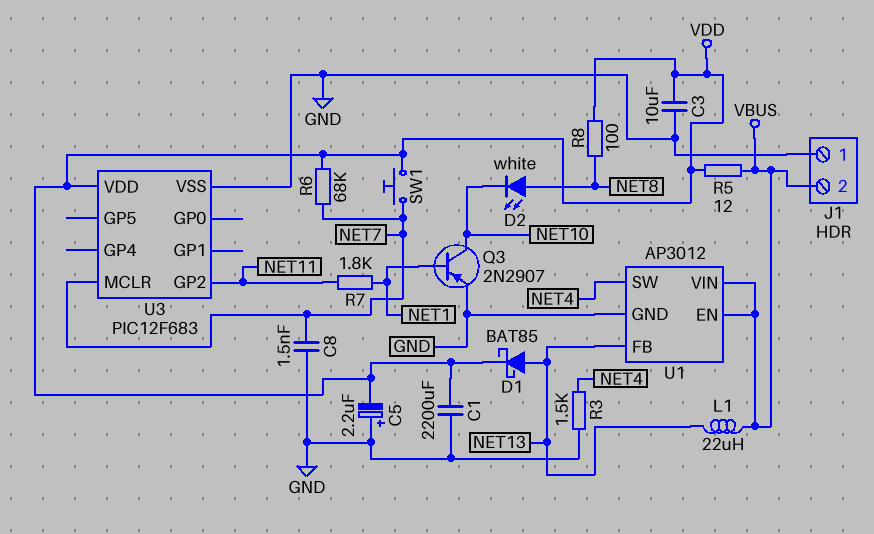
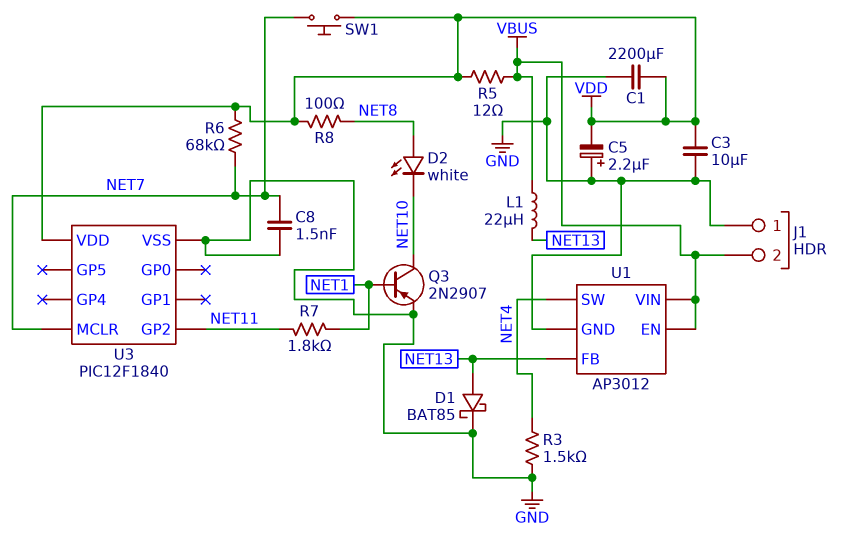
D1: schottky BAT85 (A NET13, K VDD) -> schottky BAT85 (A NET13, K GND)
U3: PIC12F683 -> PIC12F1840

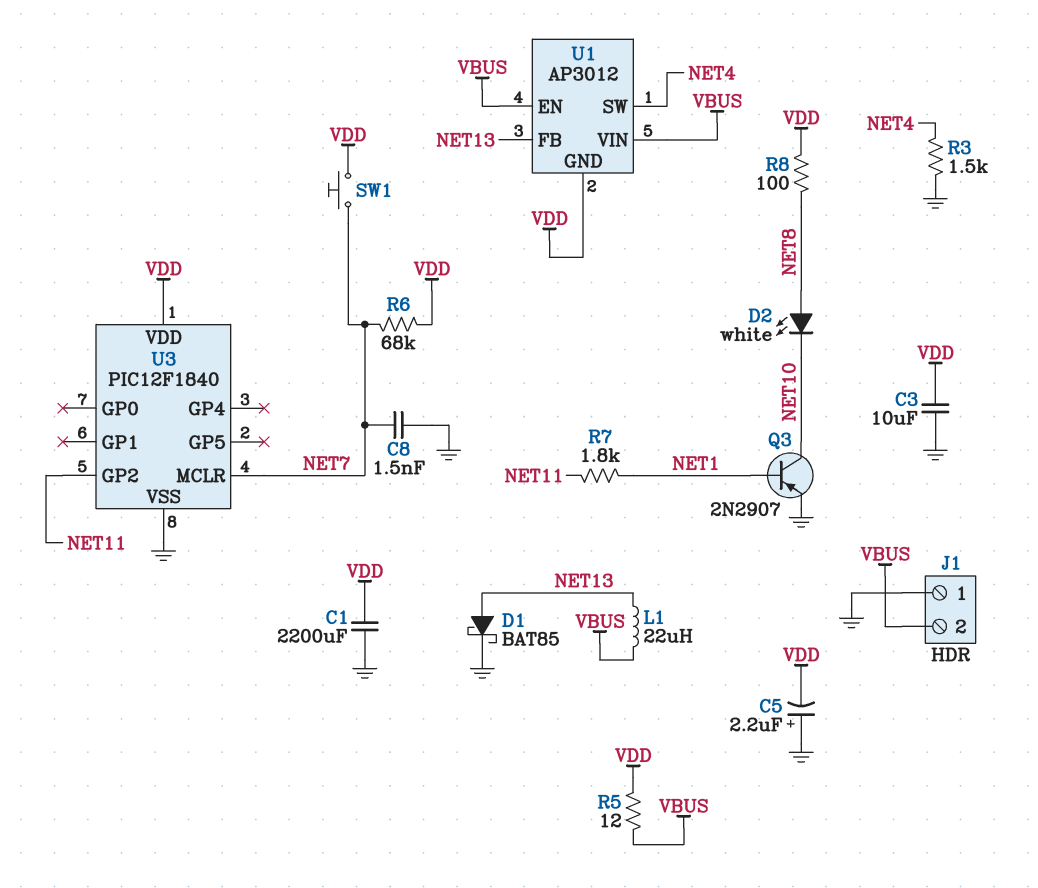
U1 pin GND: GND -> VDD

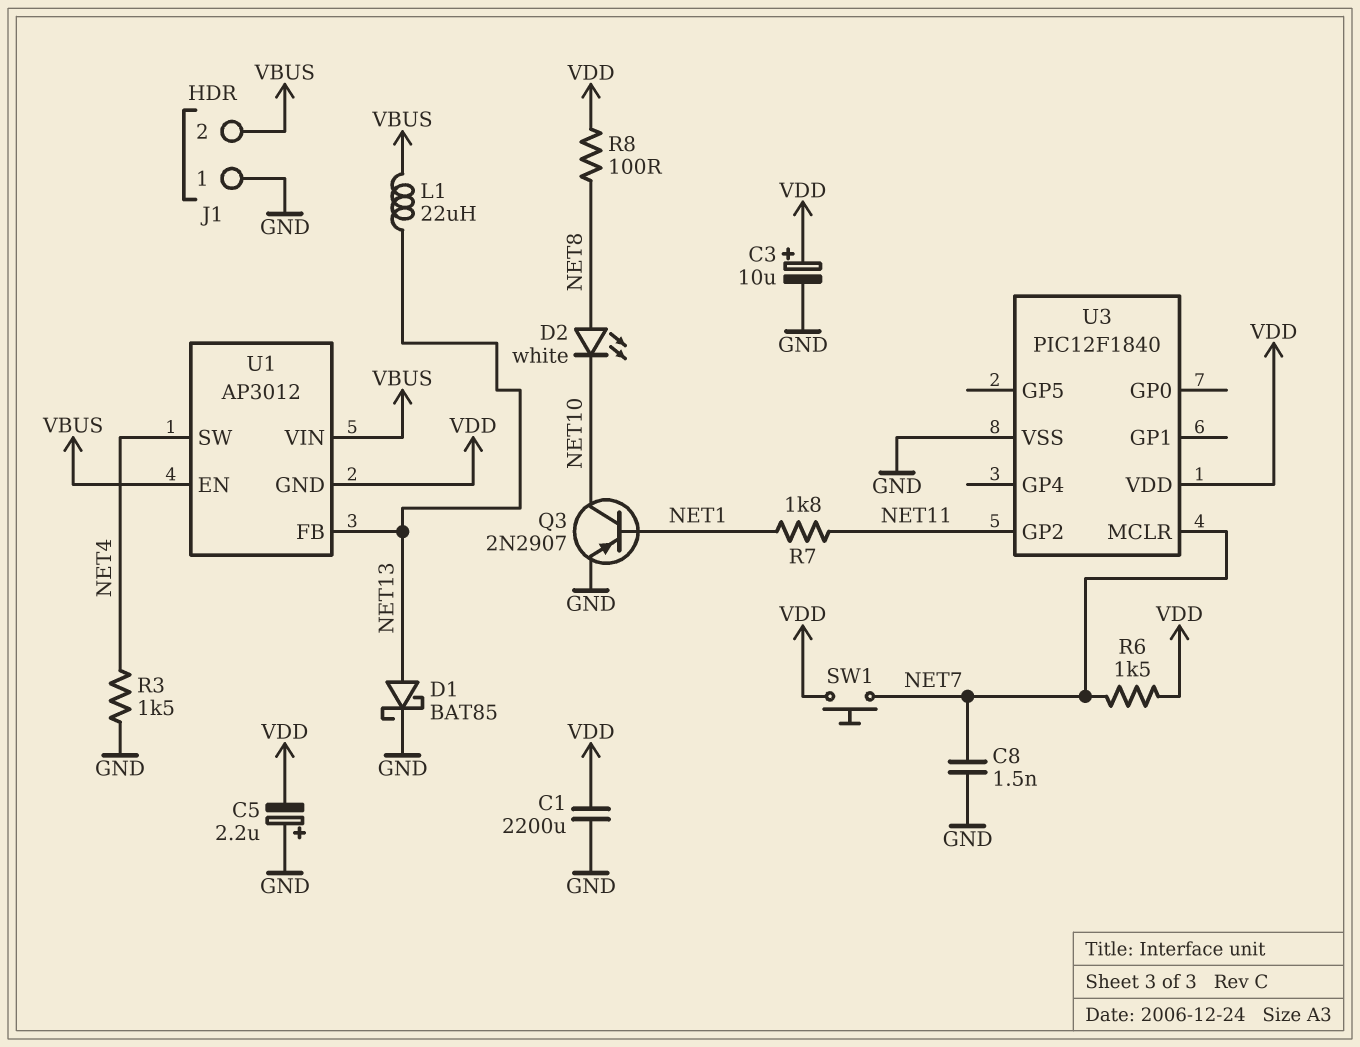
C3: 10uF (GND, VDD) -> 10uF (plus VDD, minus GND)
R5: 12 (VBUS, VDD) -> none
R6: 68k (NET7, VDD) -> 1.5k (NET7, VDD)

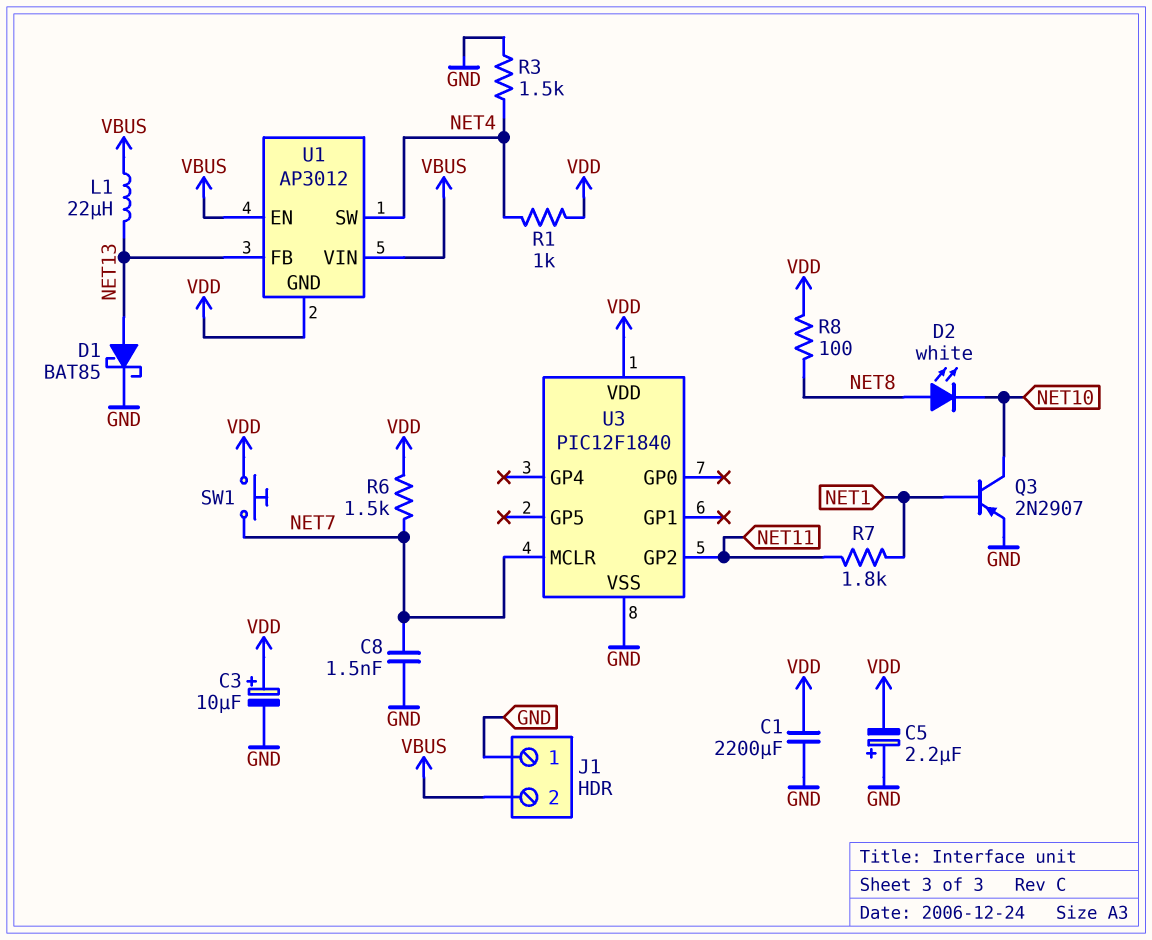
R1: none -> 1k (NET4, VDD)

